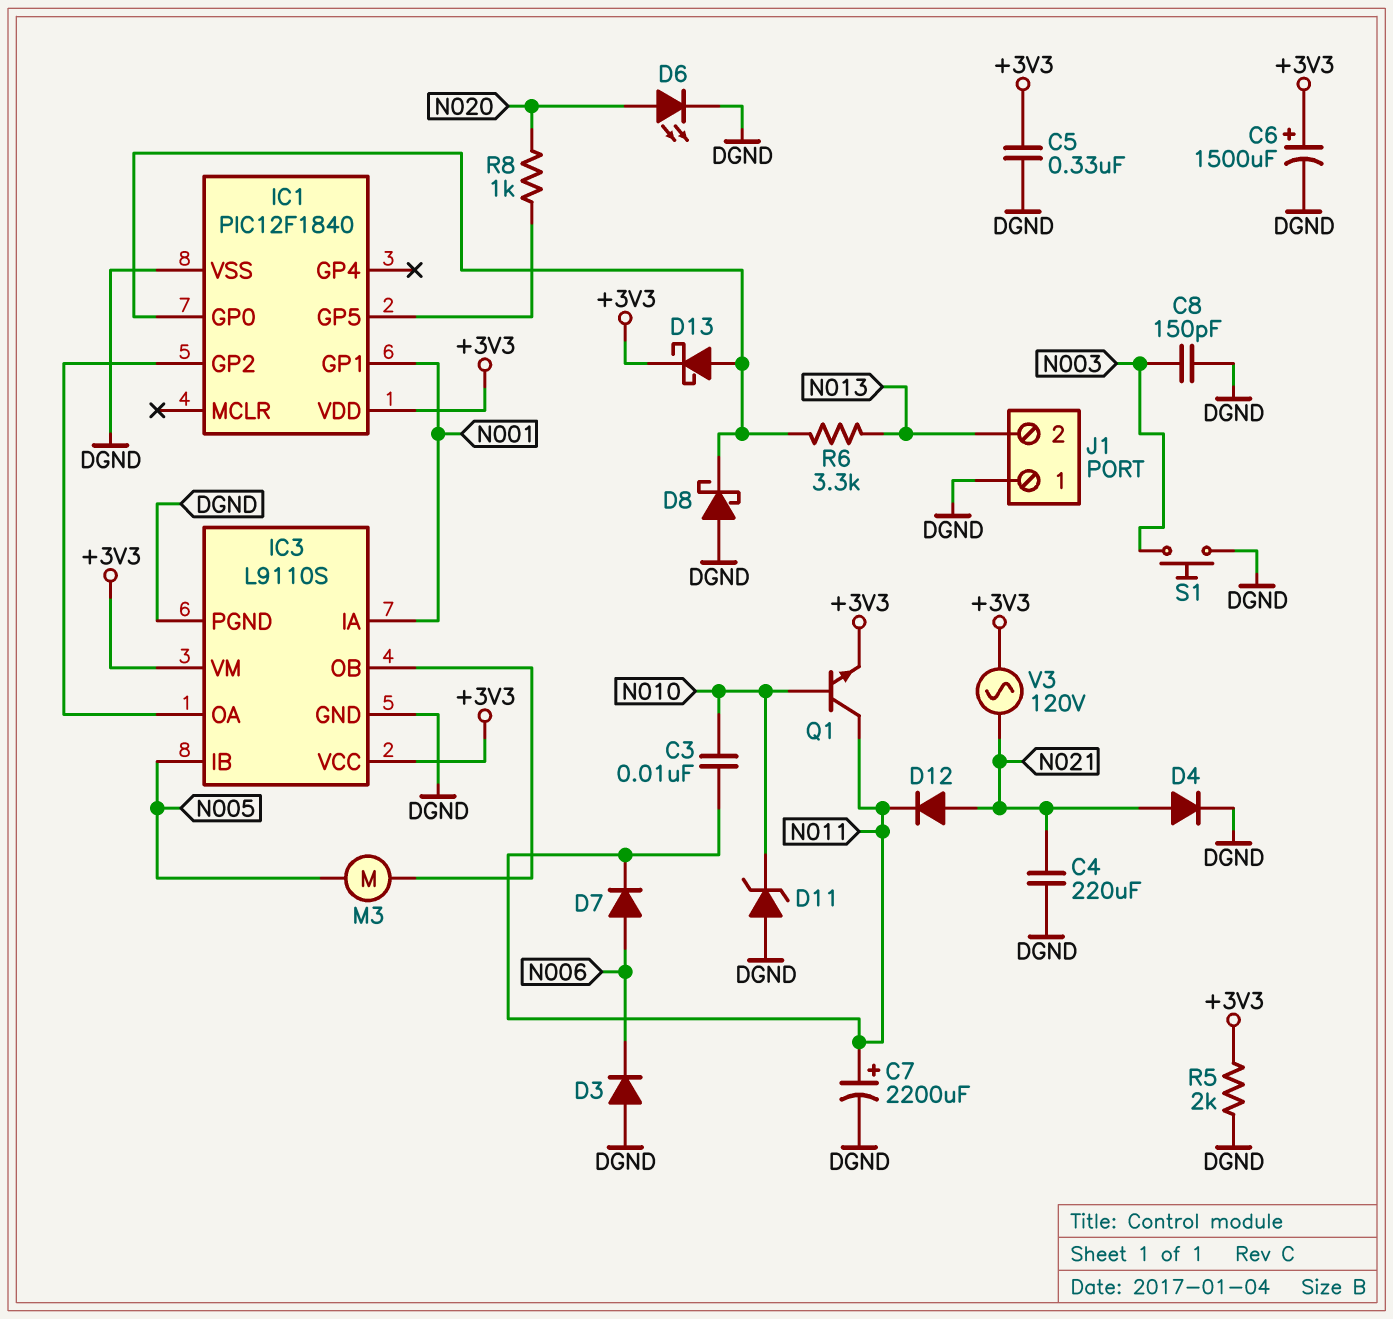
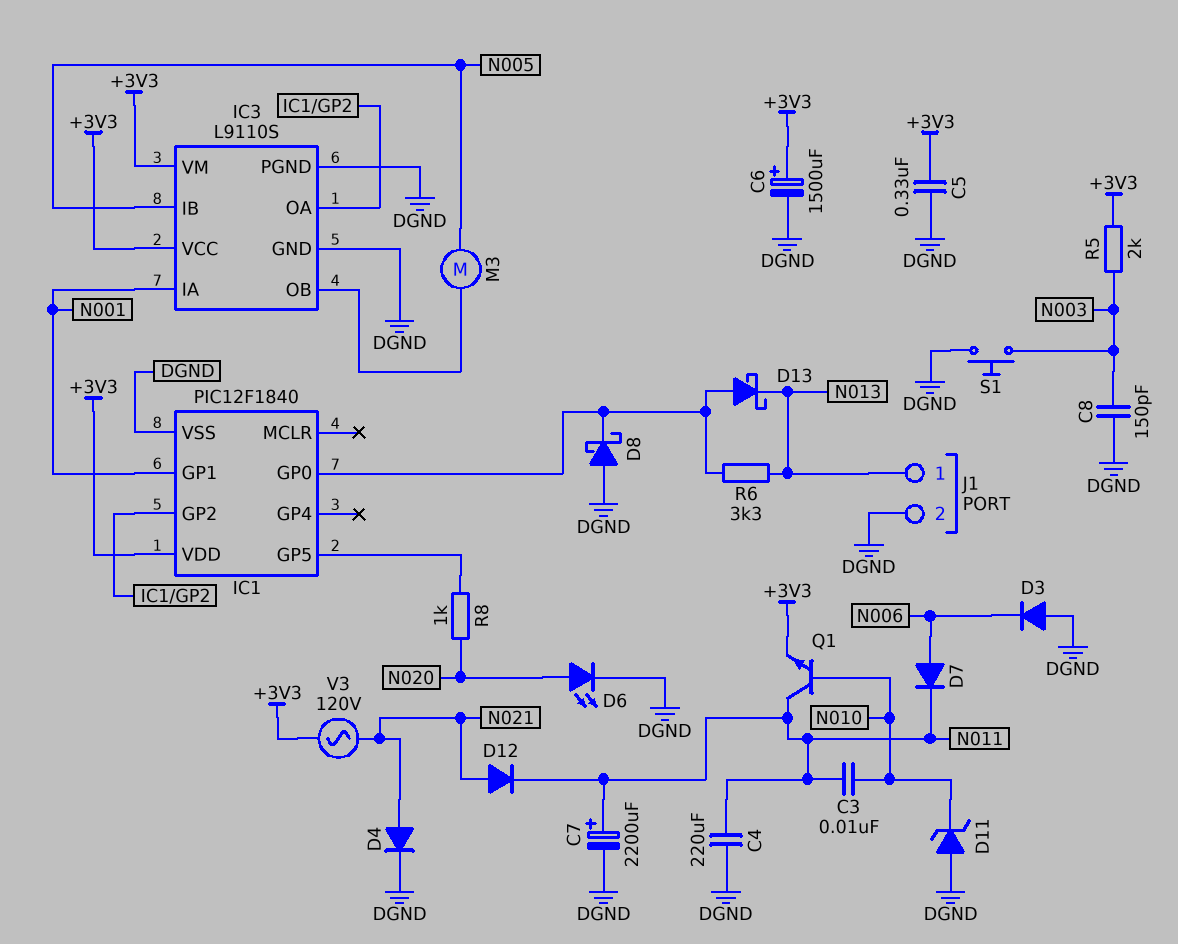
C4: 220uF (DGND, N021) -> 220uF (DGND, N011)
D13: schottky (A IC1/GP0, K +3V3) -> schottky (A IC1/GP0, K N013)
J1 pin 1: DGND -> N013
J1 pin 2: N013 -> DGND
R5: 2k (+3V3, DGND) -> 2k (+3V3, N003)

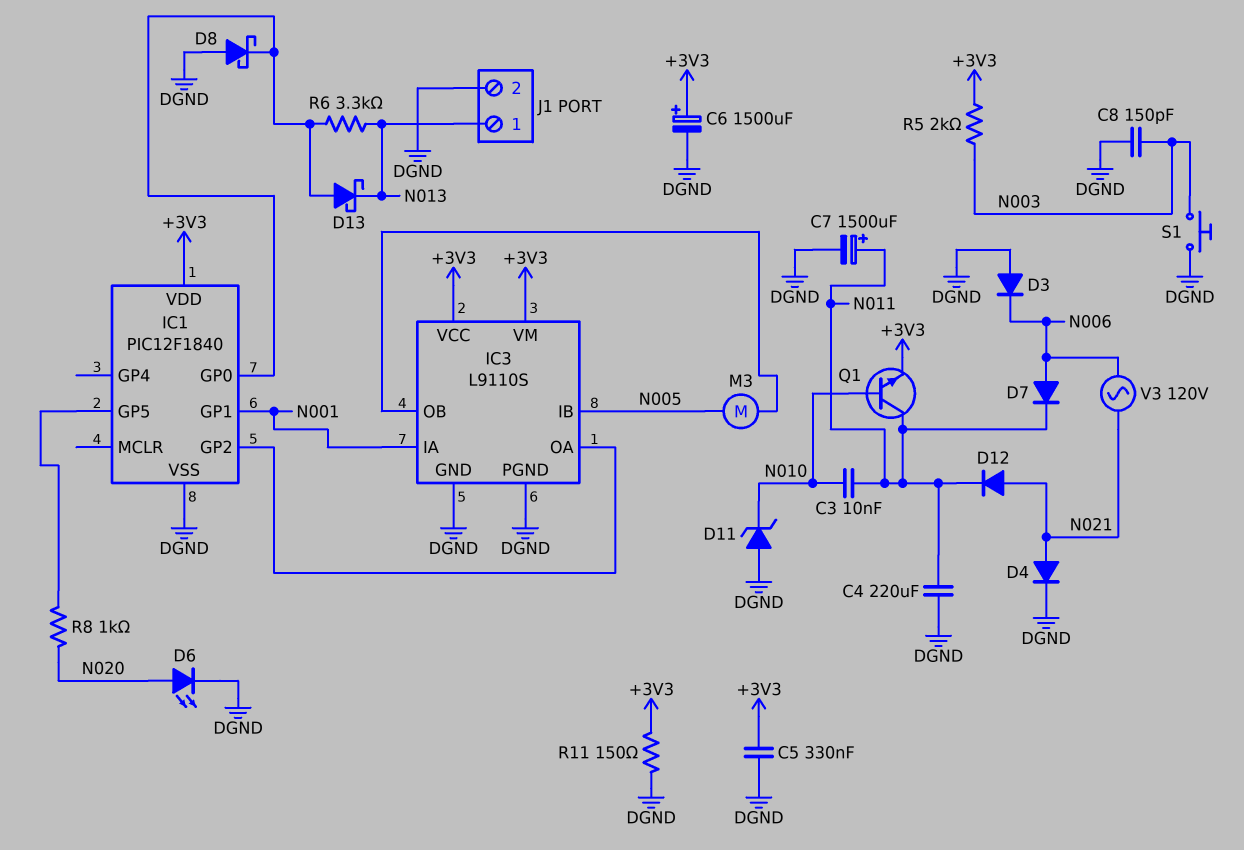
C7: 2200uF (plus N011, minus DGND) -> 1500uF (plus N011, minus DGND)
R11: none -> 150 (+3V3, DGND)
V3: AC 120V (+3V3, N021) -> AC 120V (N006, N021)

